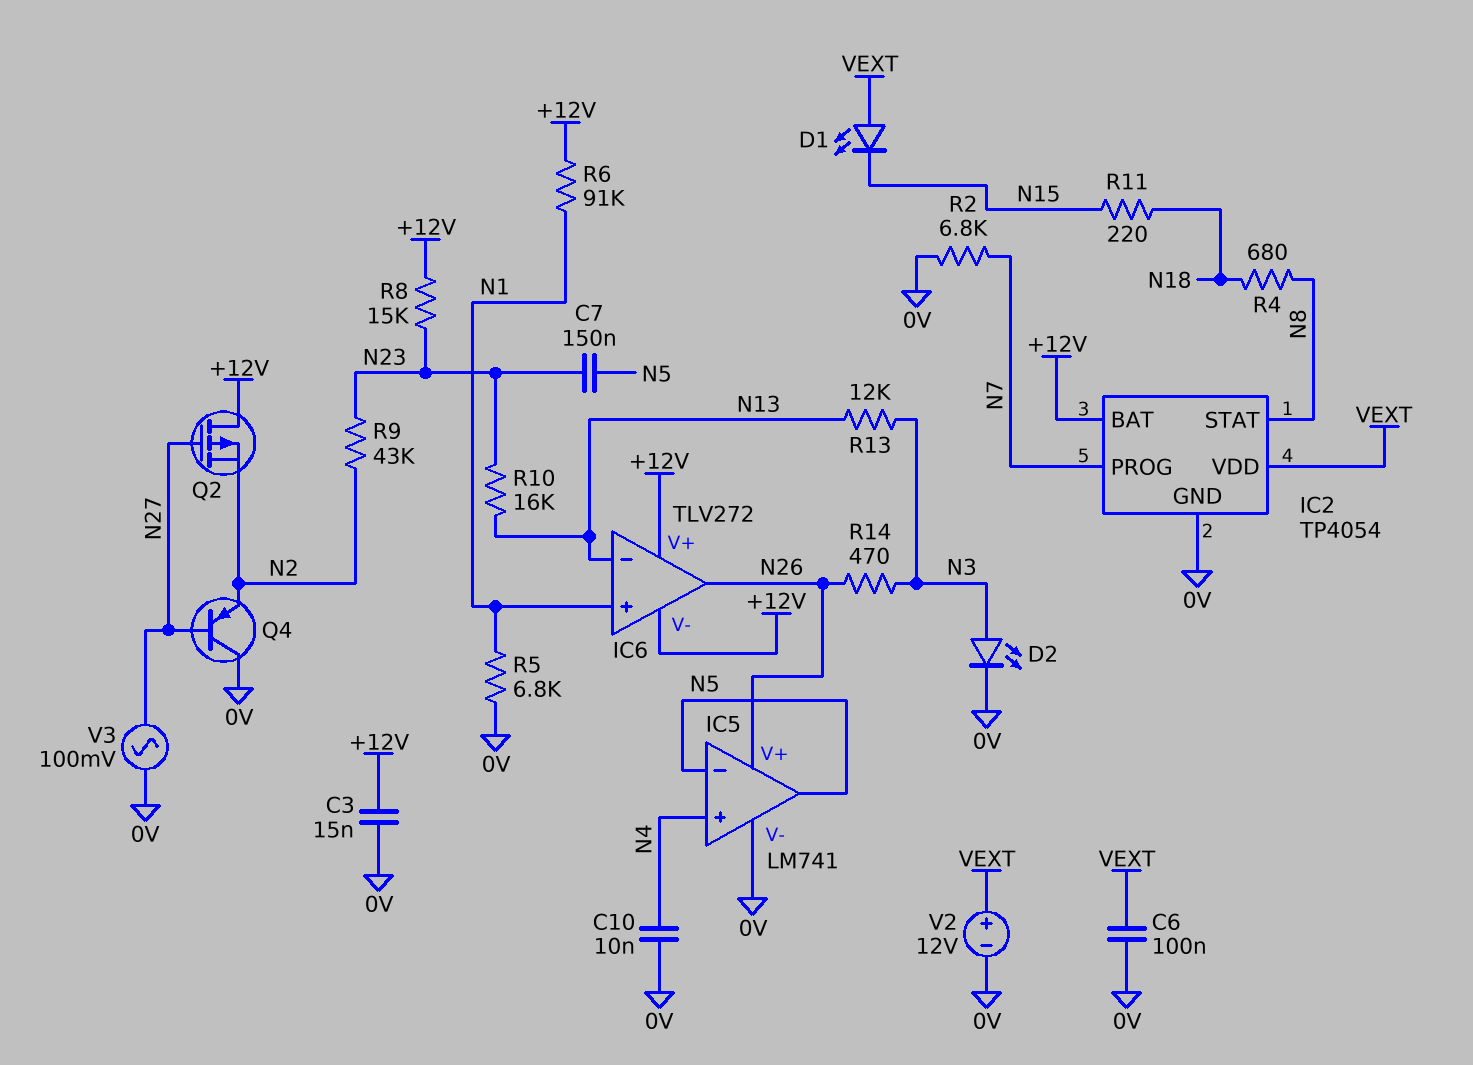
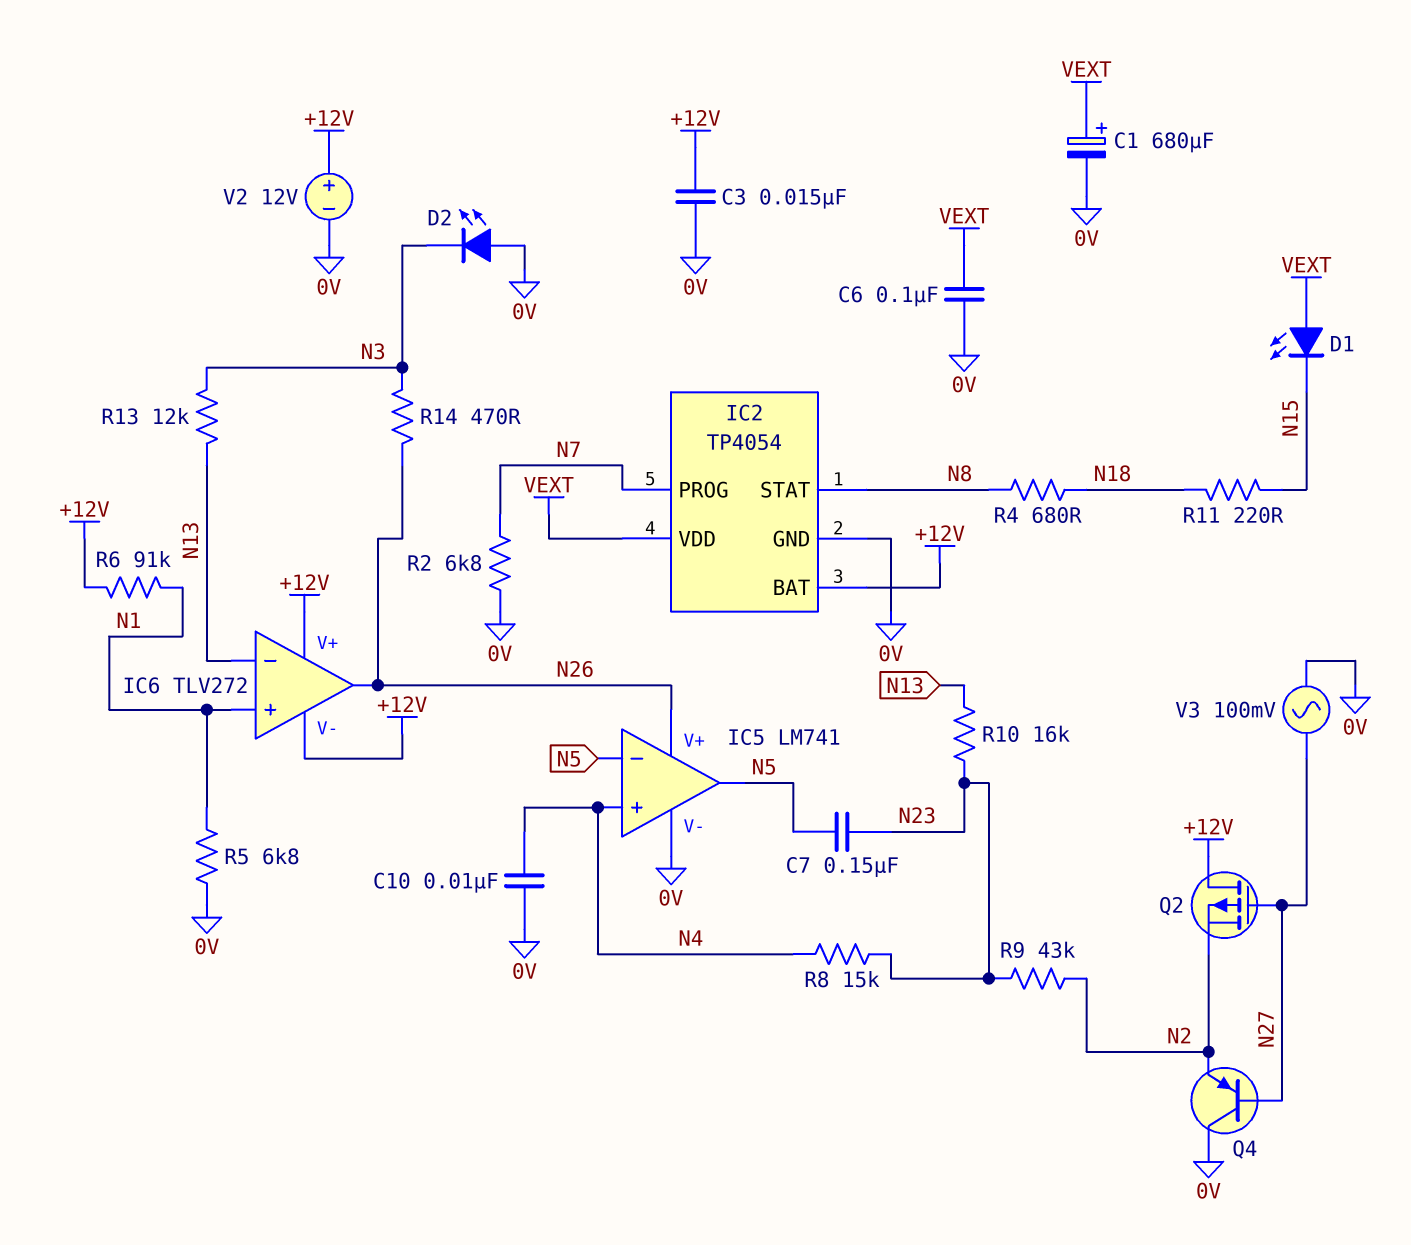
C1: none -> 680uF (plus VEXT, minus 0V)
D2: LED (A N3, K 0V) -> LED (A 0V, K N3)
R8: 15k (+12V, N23) -> 15k (N4, N23)
V2: 12V (plus VEXT, minus 0V) -> 12V (plus +12V, minus 0V)

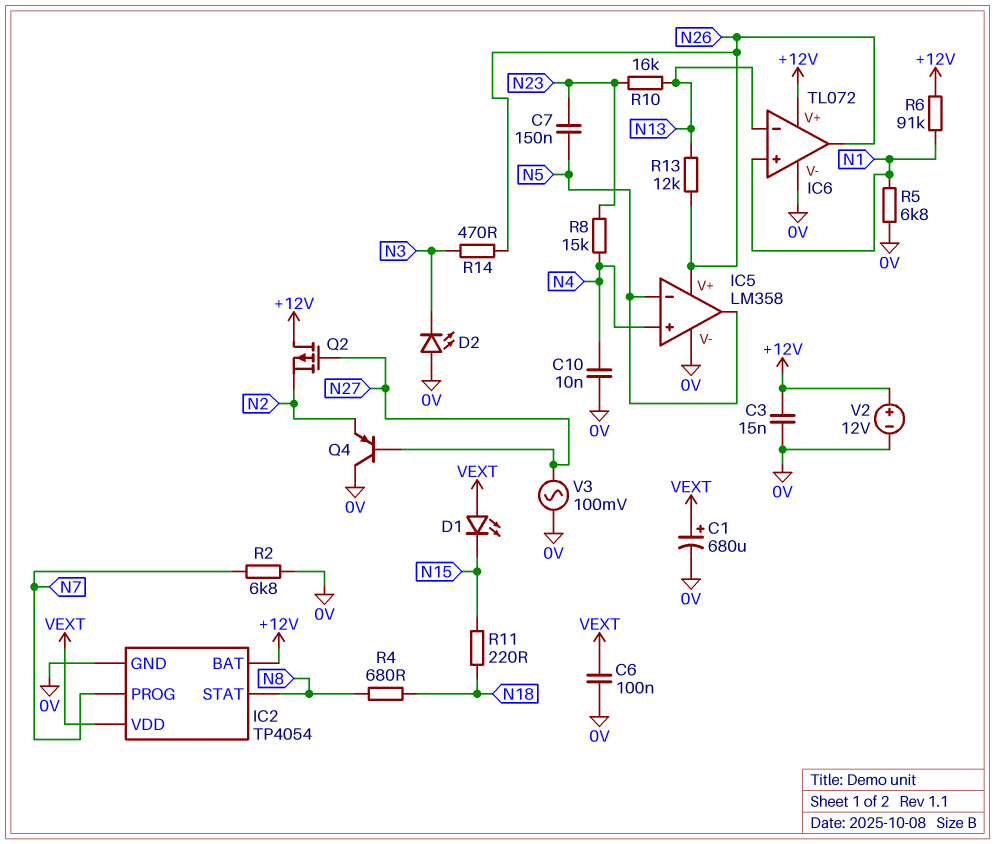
IC5: LM741 -> LM358
IC6: TLV272 -> TL072
IC6 pin V-: +12V -> 0V
R9: 43k (N2, N23) -> none
R13: 12k (N3, N13) -> 12k (N13, N26)

